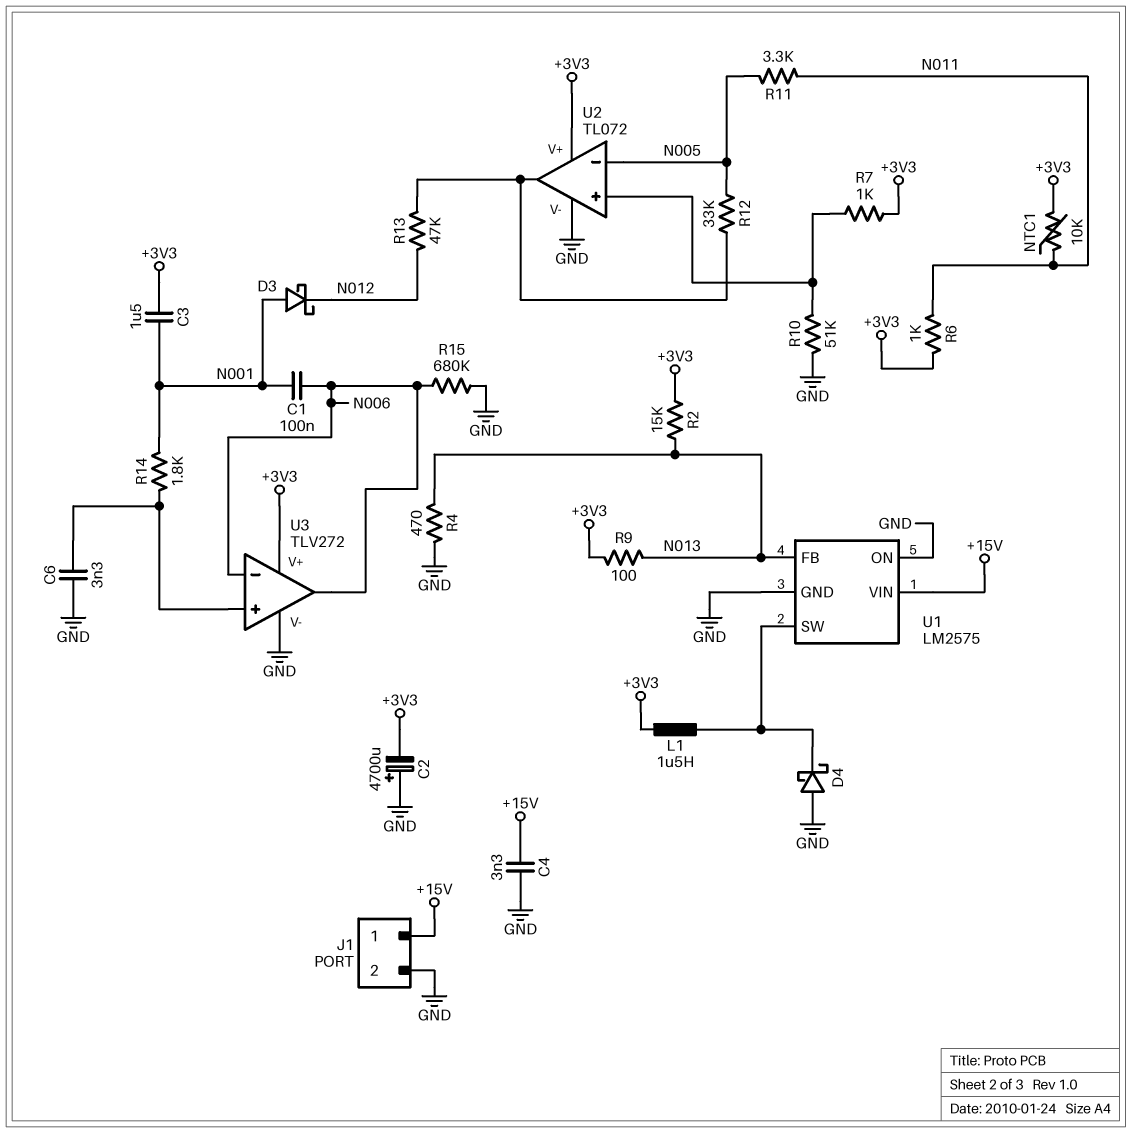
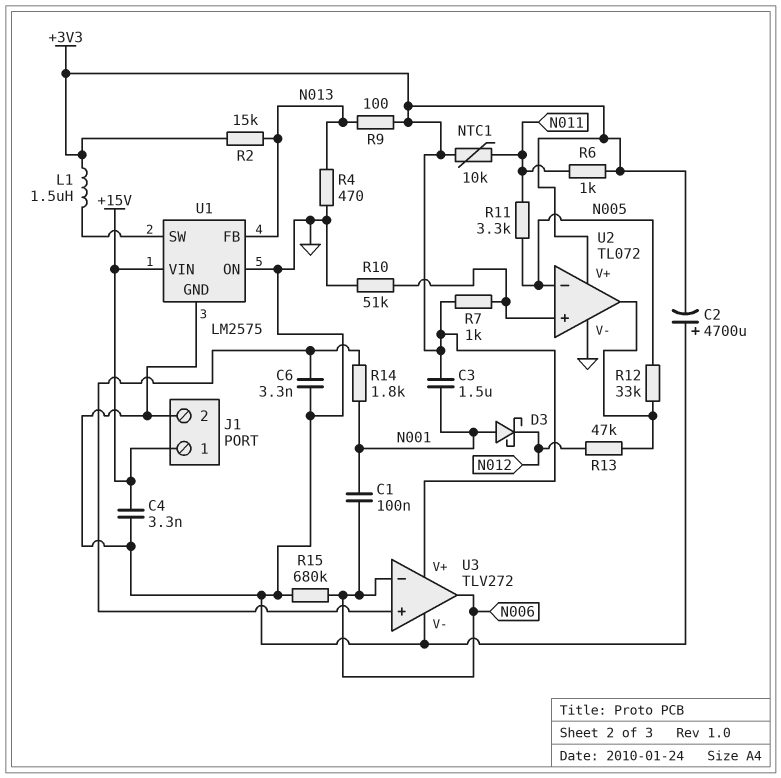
D4: schottky (A GND, K U1/SW) -> none

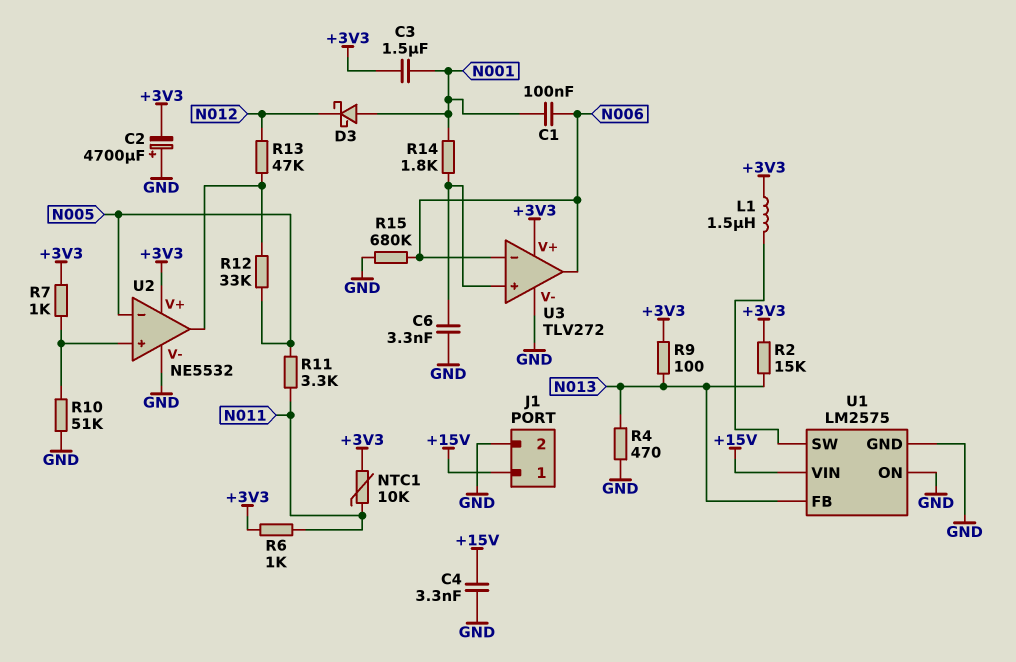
U2: TL072 -> NE5532

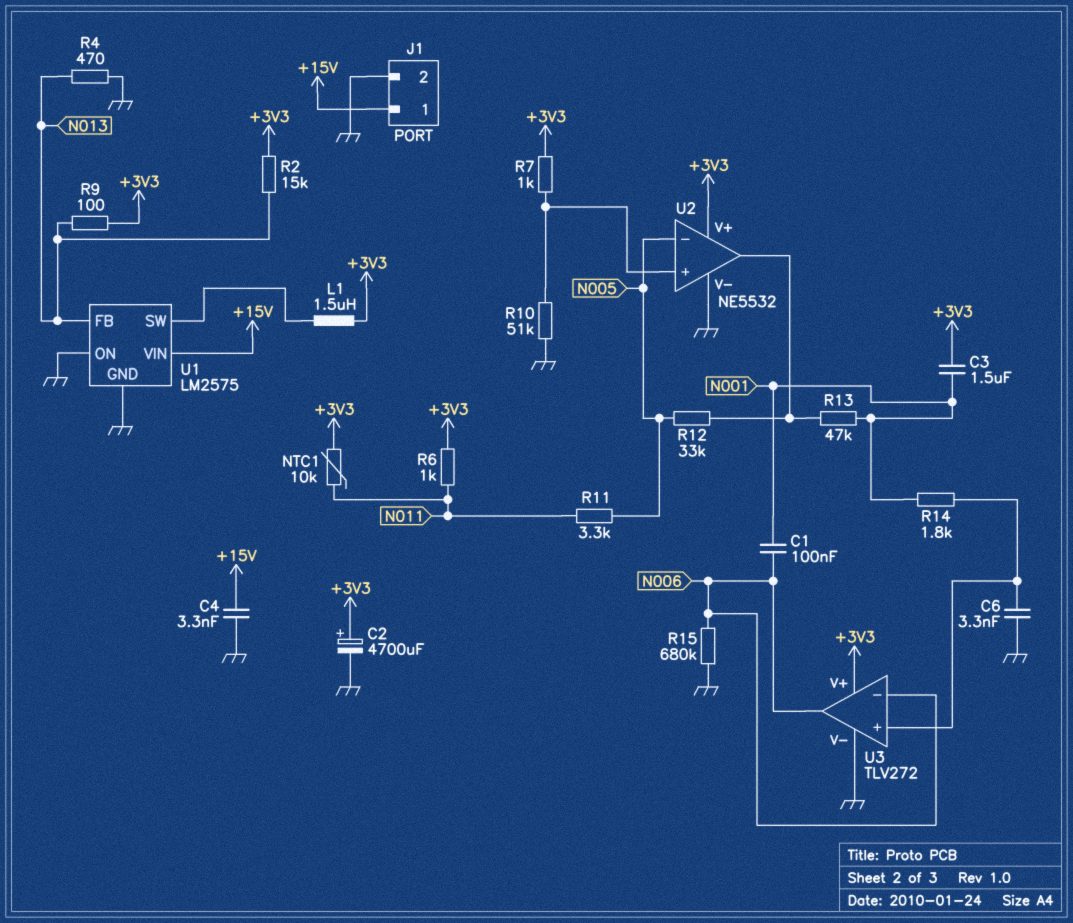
C2: 4700uF (plus GND, minus +3V3) -> 4700uF (plus +3V3, minus GND)
D3: schottky (A N001, K N012) -> none
R13: 47k (N012, U2/out) -> 47k (N001, U2/out)

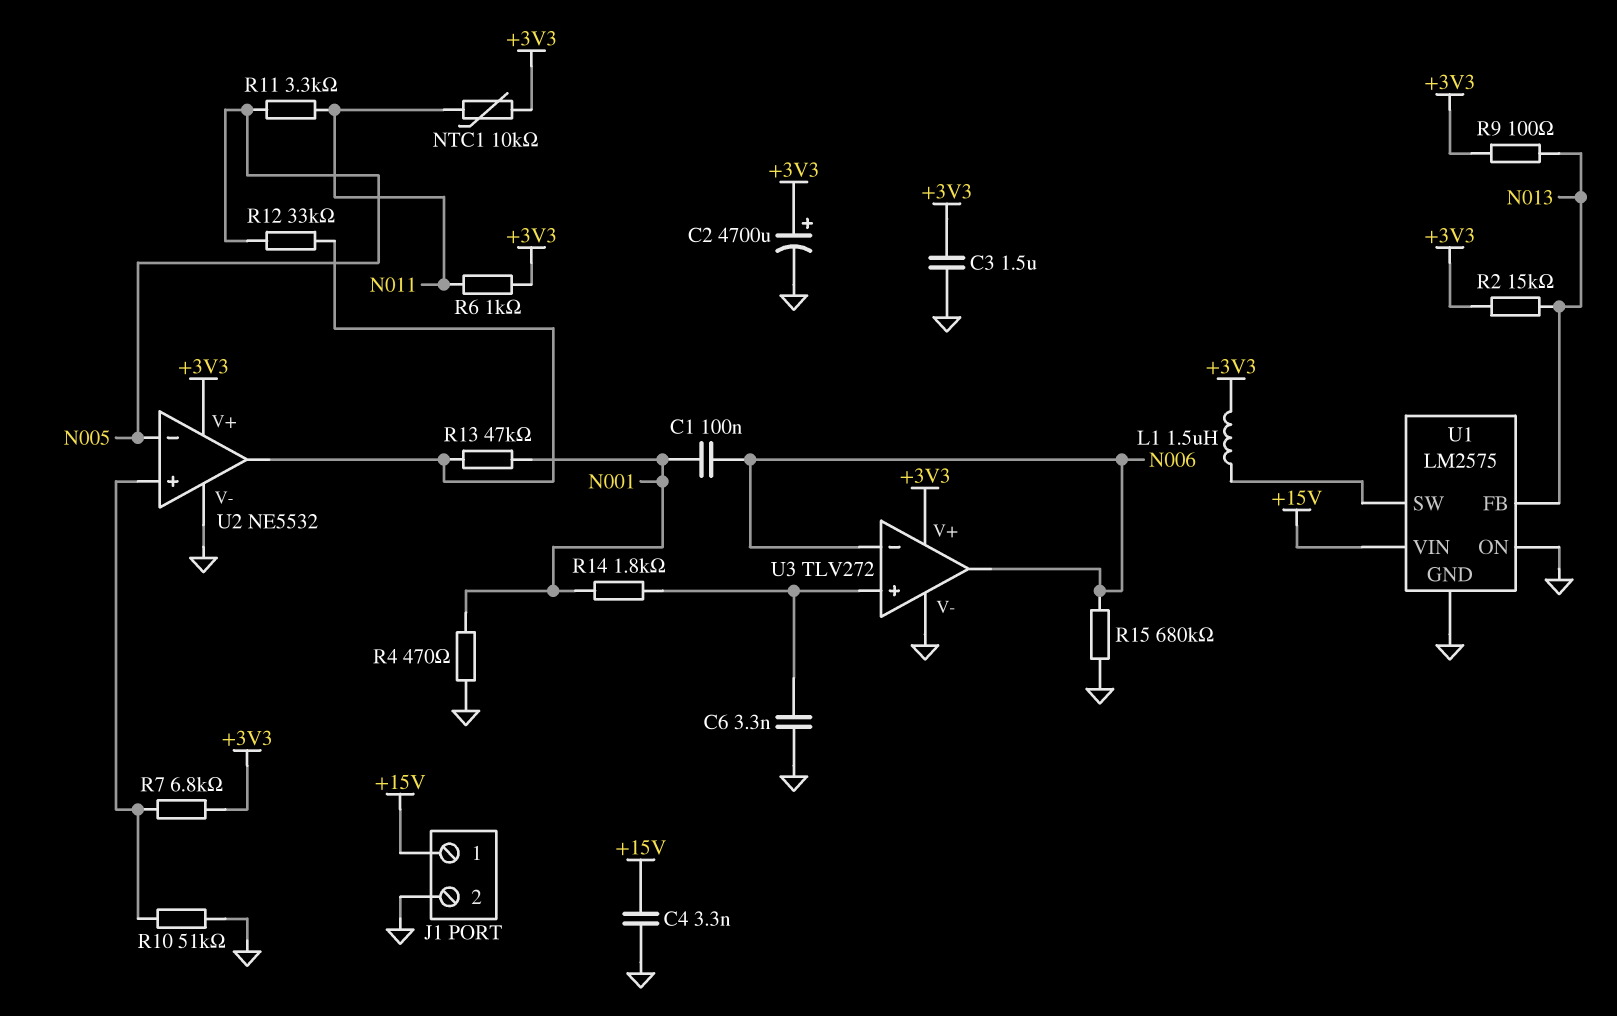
C3: 1.5uF (+3V3, N001) -> 1.5uF (+3V3, GND)
R4: 470 (GND, N013) -> 470 (GND, N001)
R7: 1k (+3V3, U2/in+) -> 6.8k (+3V3, U2/in+)

